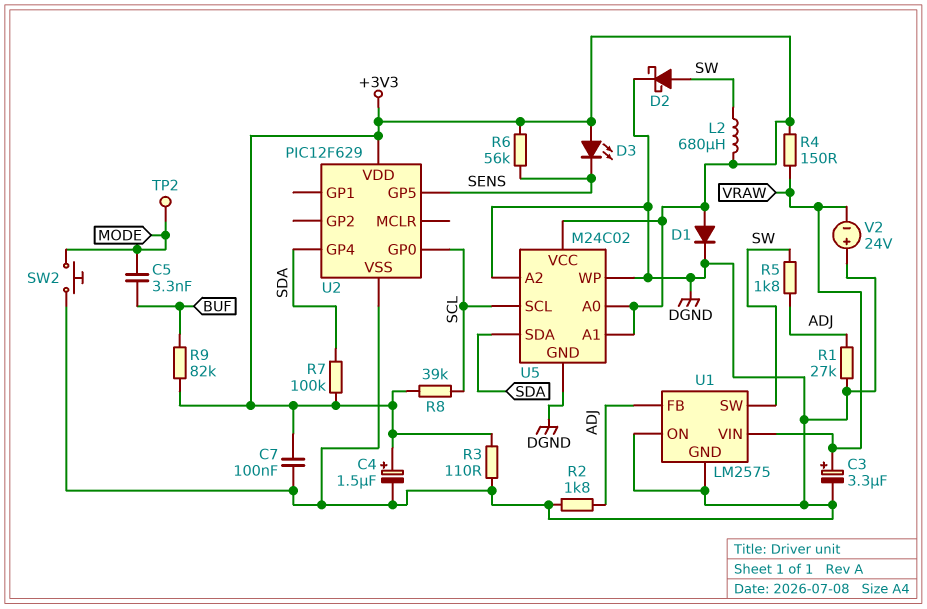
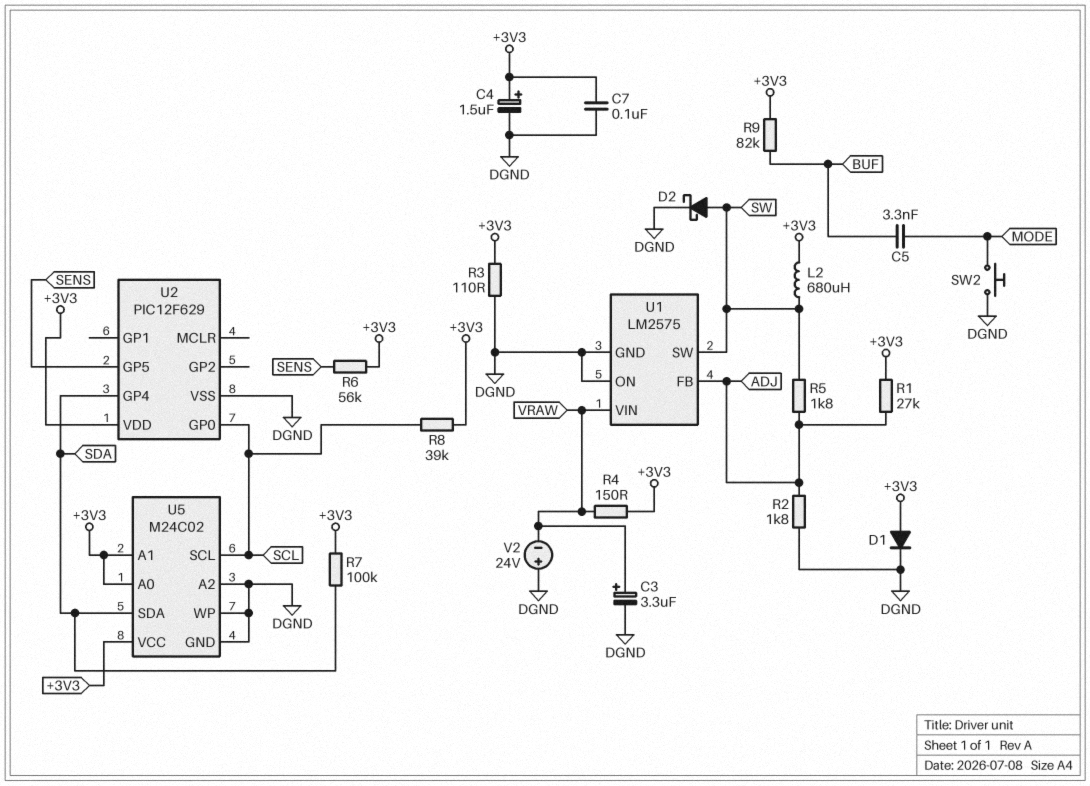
D3: LED (A +3V3, K SENS) -> none
R1: 27k (ADJ, DGND) -> 27k (+3V3, ADJ)
TP2: test point (MODE) -> none

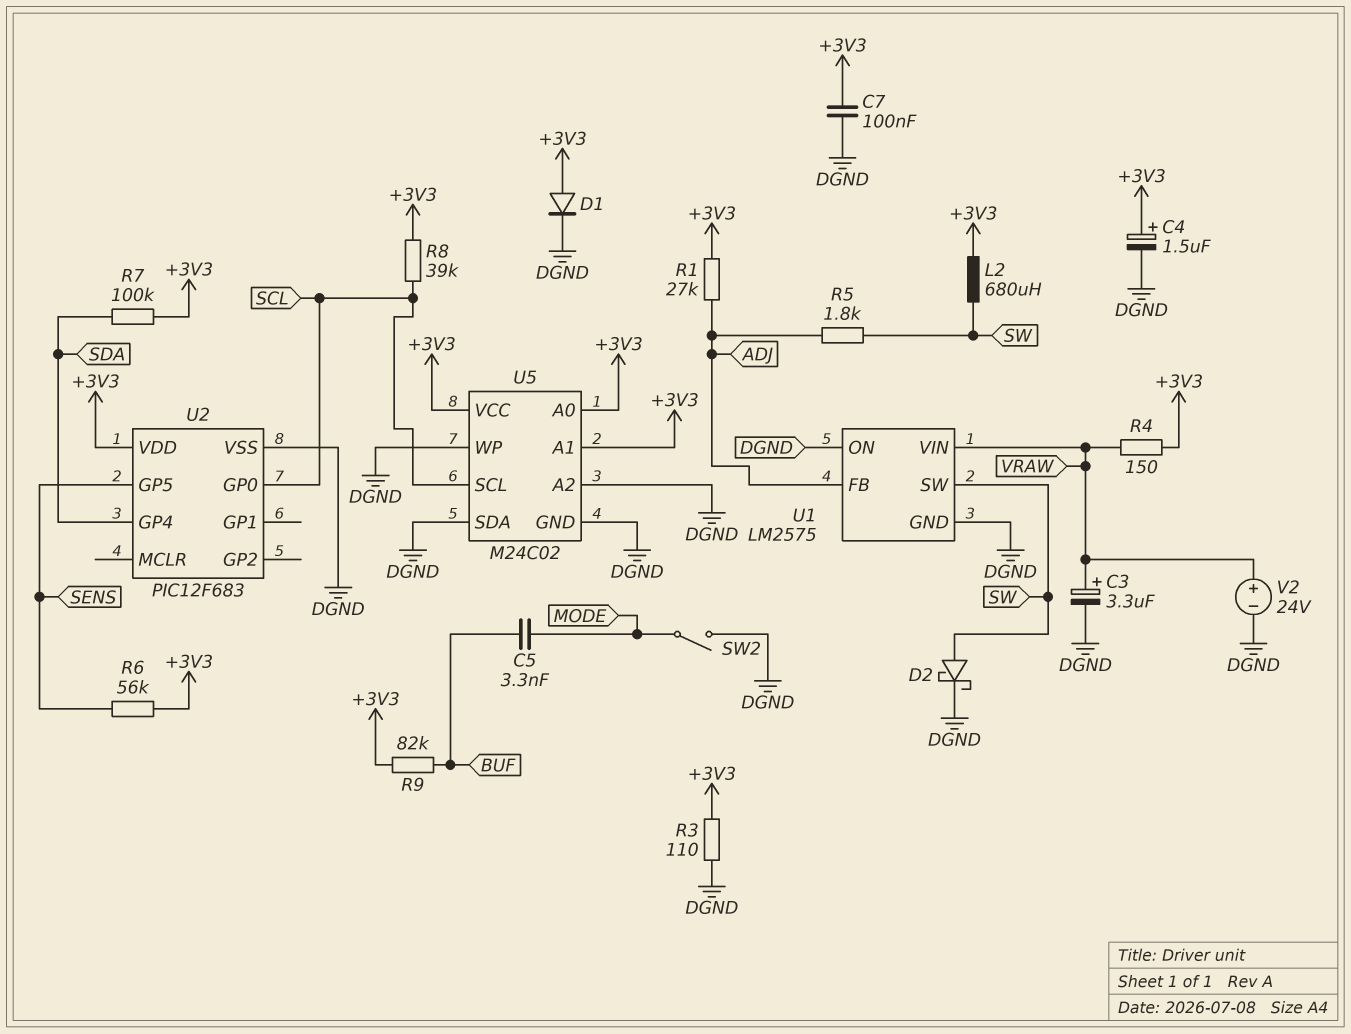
R2: 1.8k (ADJ, DGND) -> none
SW2: button (DGND, MODE) -> switch (DGND, MODE)
U2: PIC12F629 -> PIC12F683
U5 pin SDA: SDA -> DGND
V2: 24V (plus DGND, minus VRAW) -> 24V (plus VRAW, minus DGND)

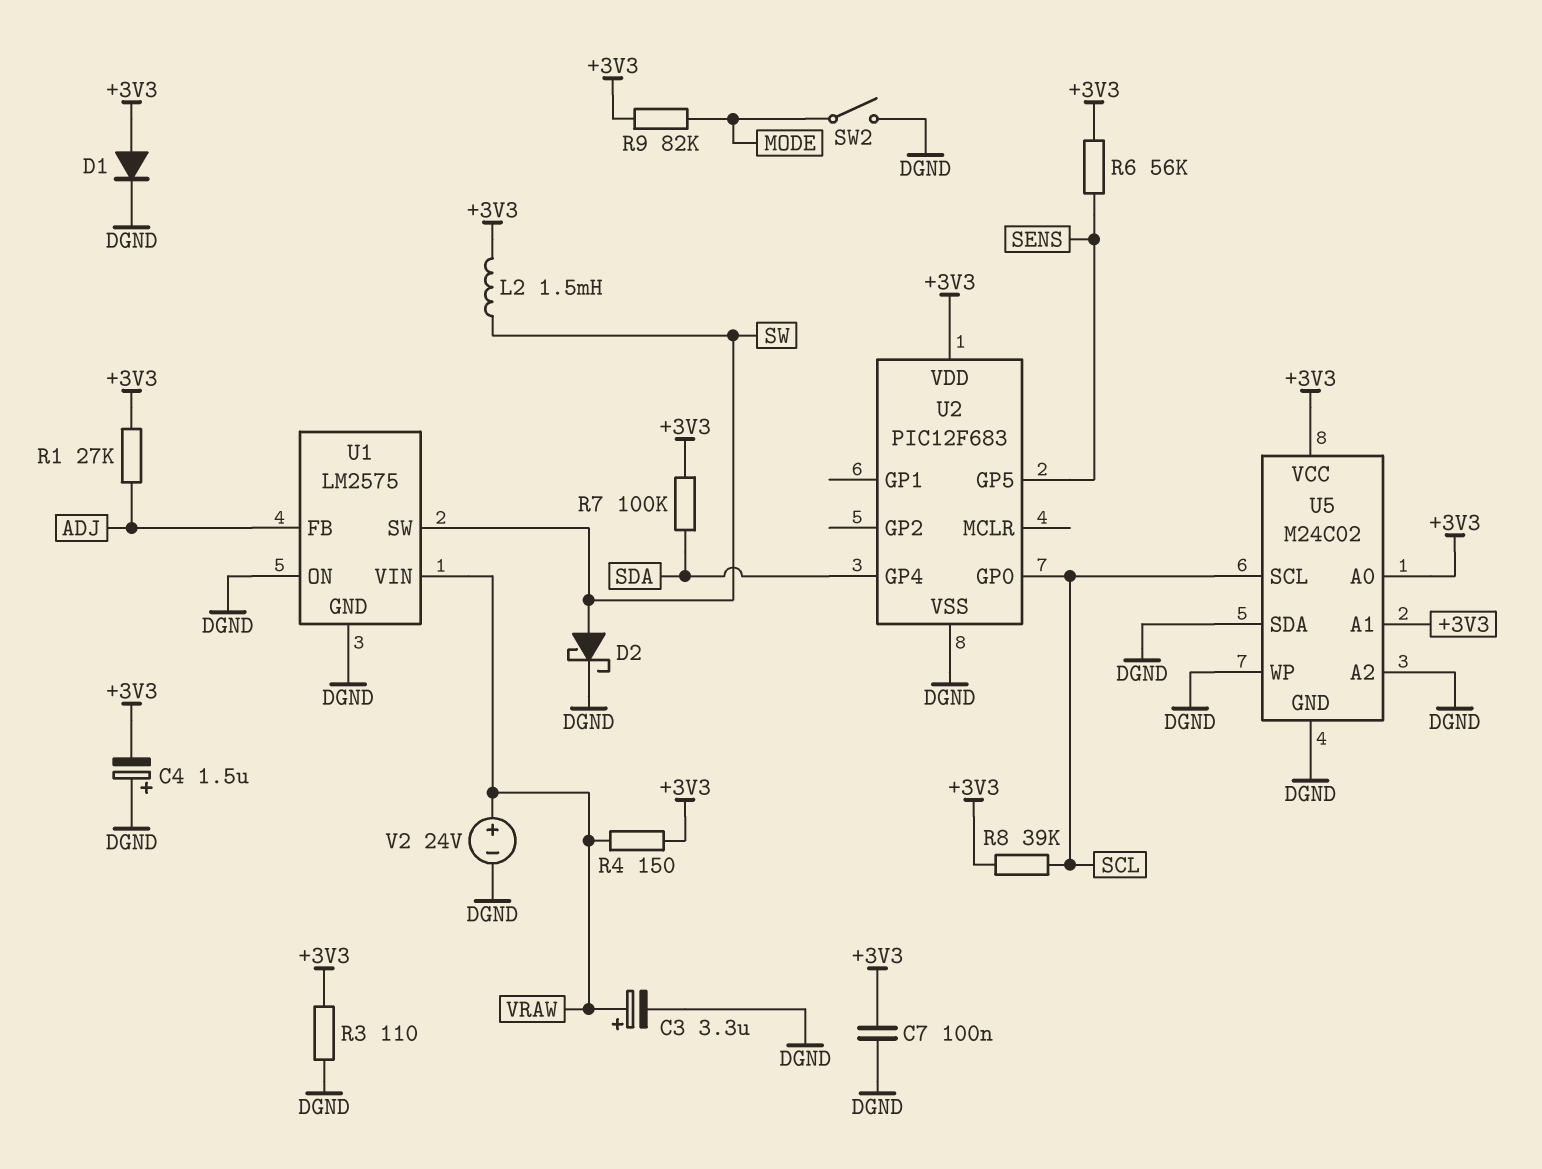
C4: 1.5uF (plus +3V3, minus DGND) -> 1.5uF (plus DGND, minus +3V3)
C5: 3.3nF (BUF, MODE) -> none
L2: 680uH (+3V3, SW) -> 1.5mH (+3V3, SW)
R5: 1.8k (ADJ, SW) -> none
R9: 82k (+3V3, BUF) -> 82k (+3V3, MODE)

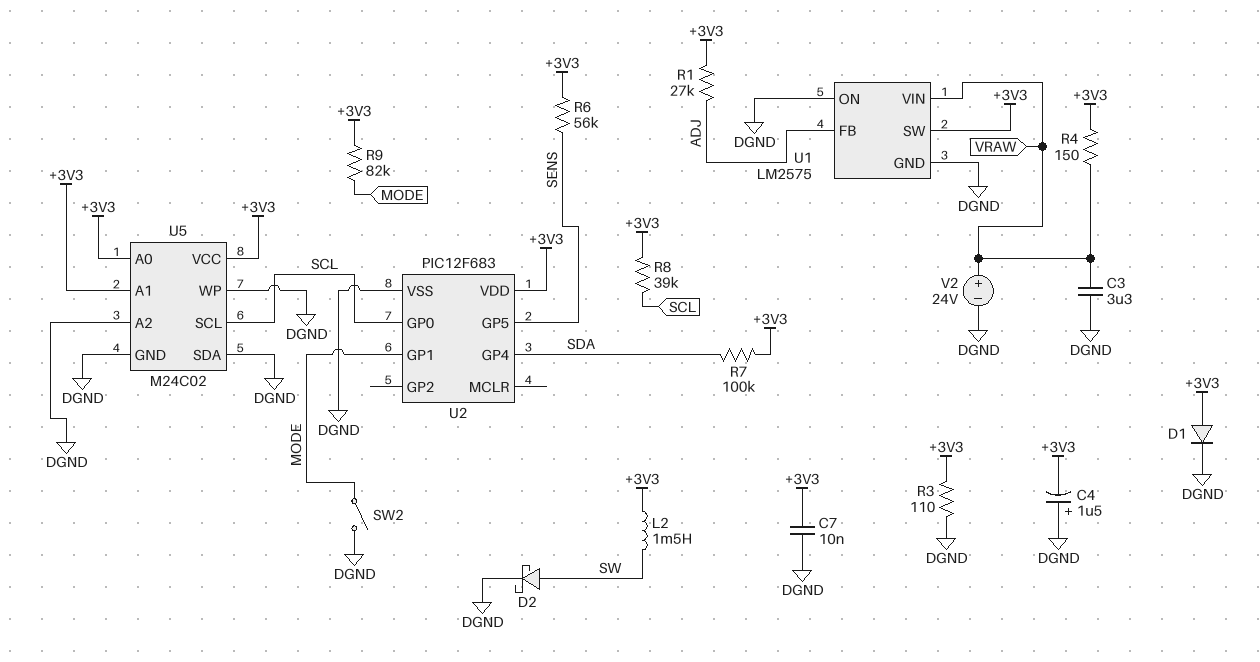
C3: 3.3uF (plus VRAW, minus DGND) -> 3.3uF (DGND, VRAW)
C7: 100nF (+3V3, DGND) -> 10nF (+3V3, DGND)
U1 pin SW: SW -> +3V3
U2 pin GP1: none -> MODE

